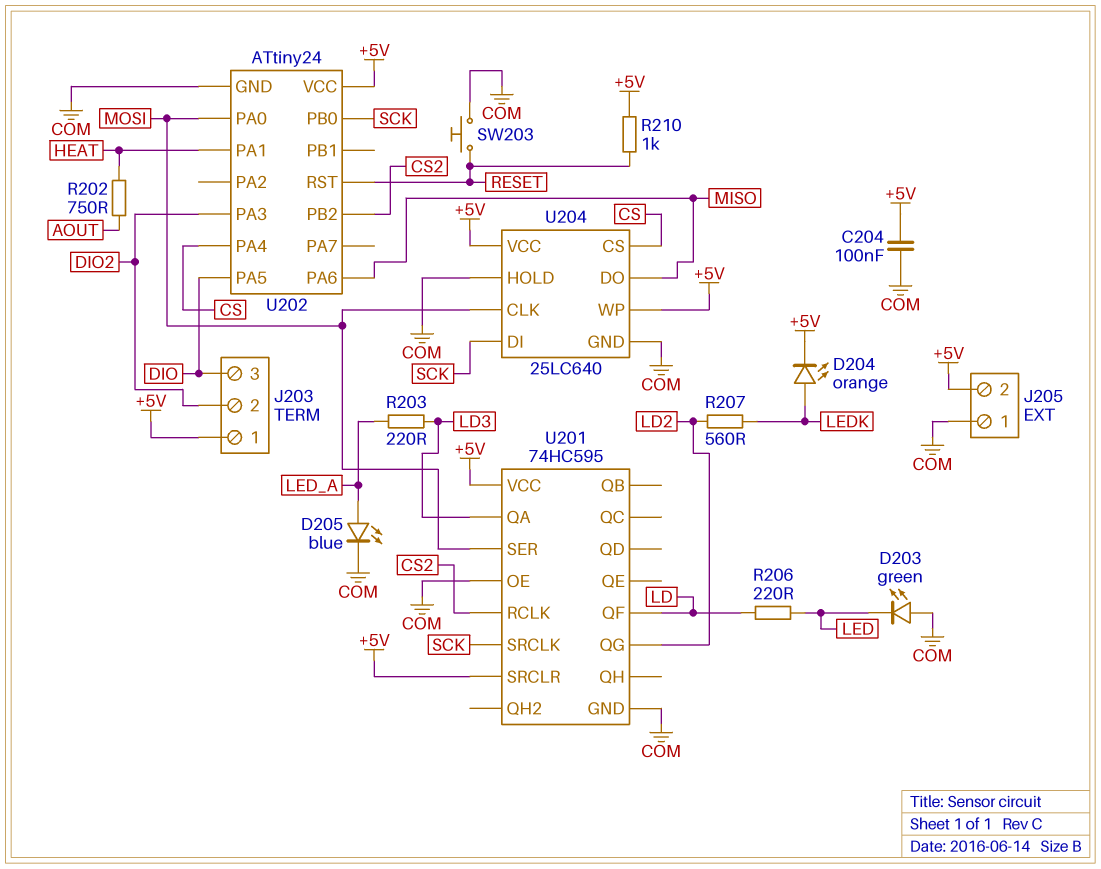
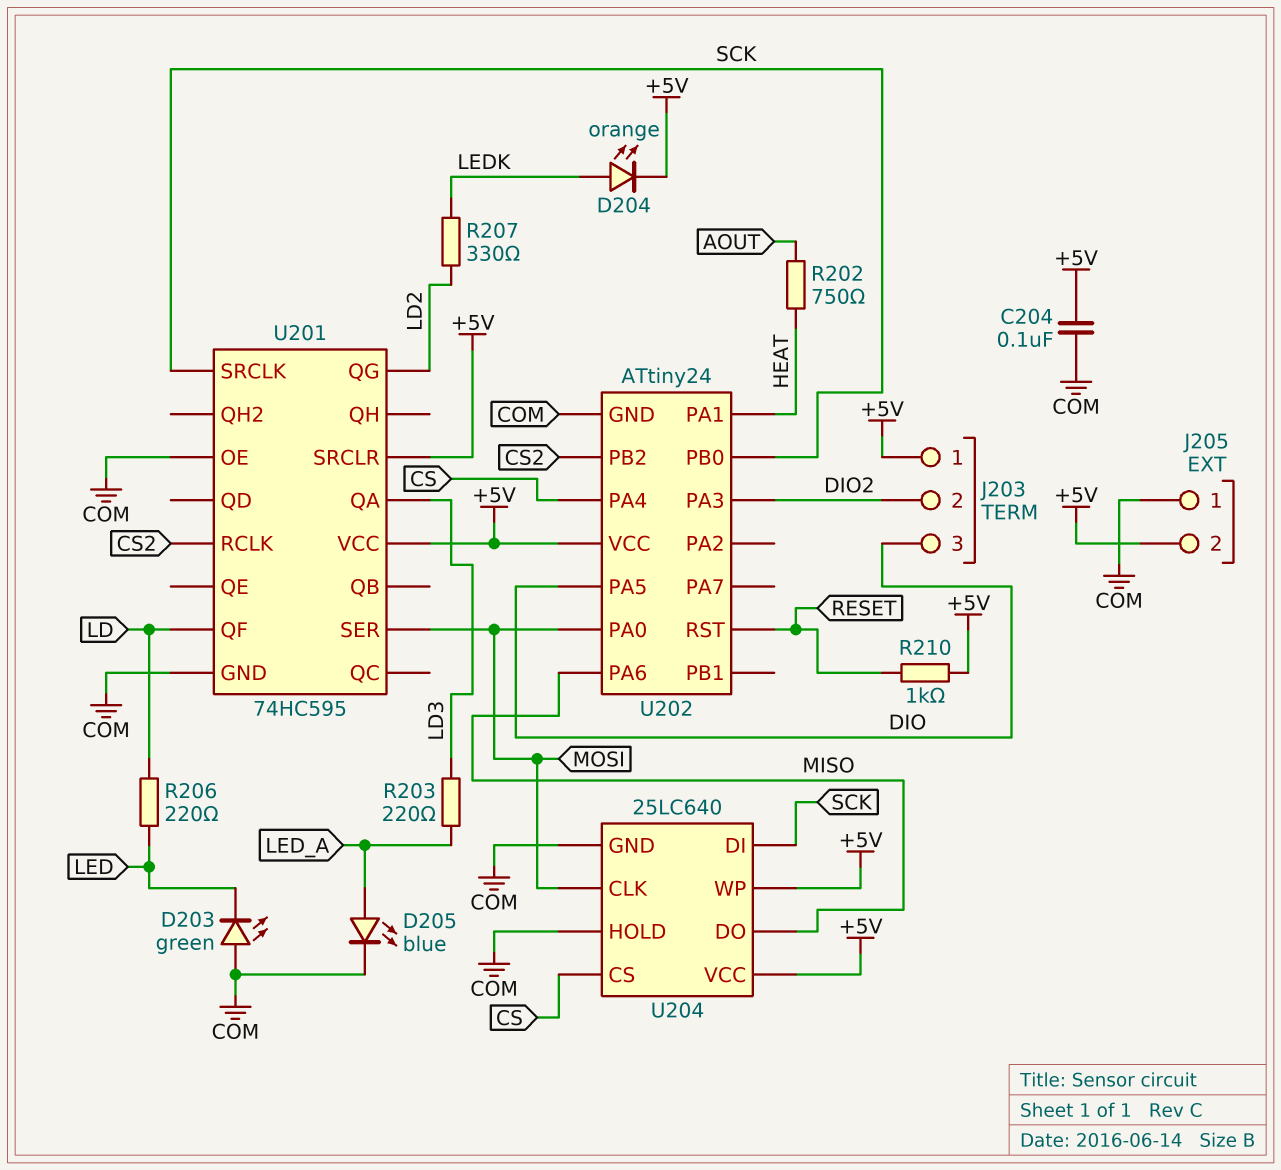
R207: 560 (LD2, LEDK) -> 330 (LD2, LEDK)
SW203: button (COM, RESET) -> none

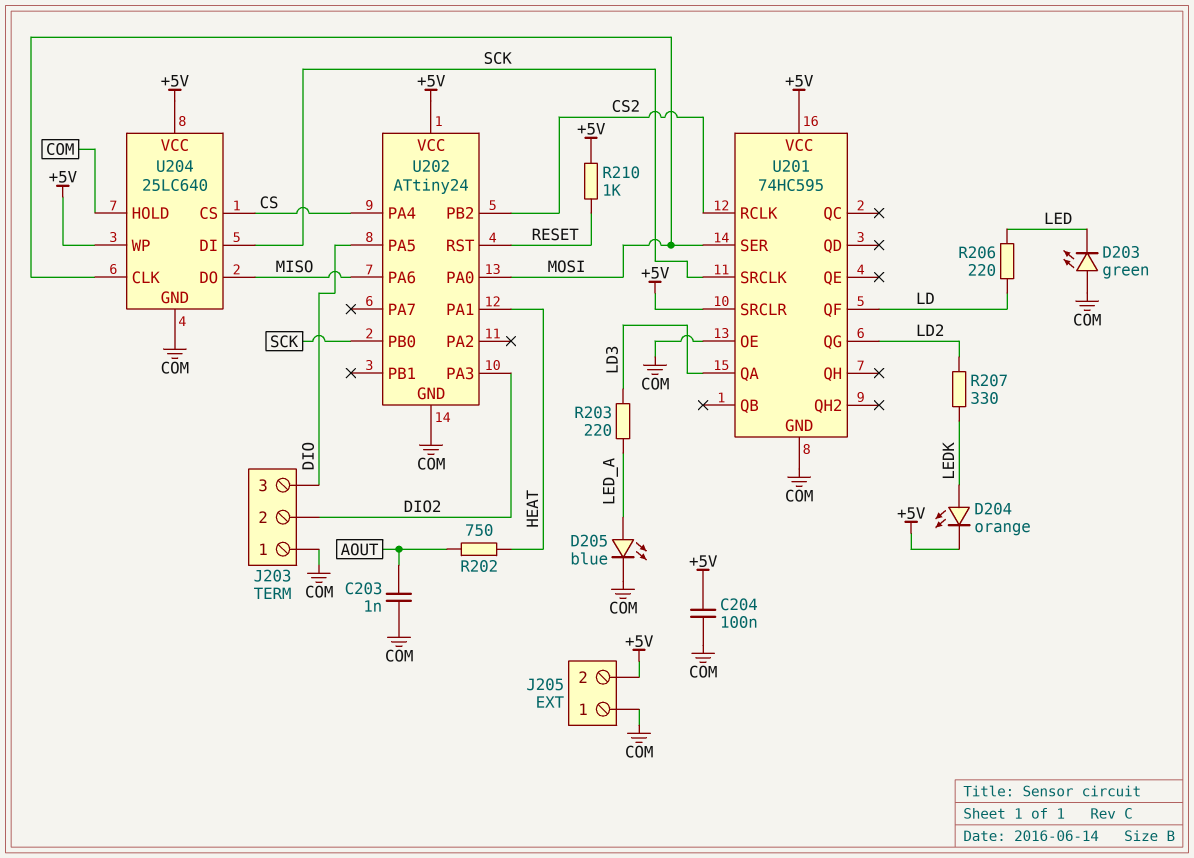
C203: none -> 1nF (AOUT, COM)
J203 pin 1: +5V -> COM

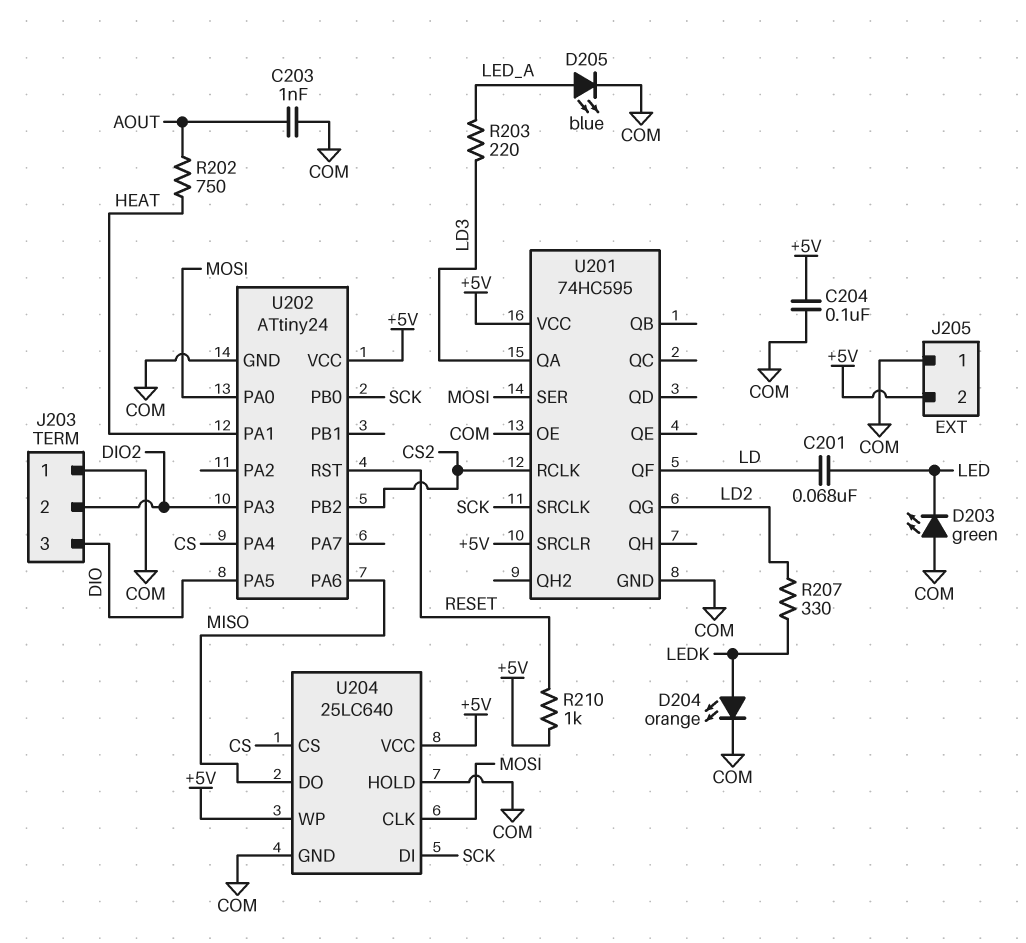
C201: none -> 68nF (LD, LED)
D204: LED orange (A LEDK, K +5V) -> LED orange (A LEDK, K COM)
R206: 220 (LD, LED) -> none

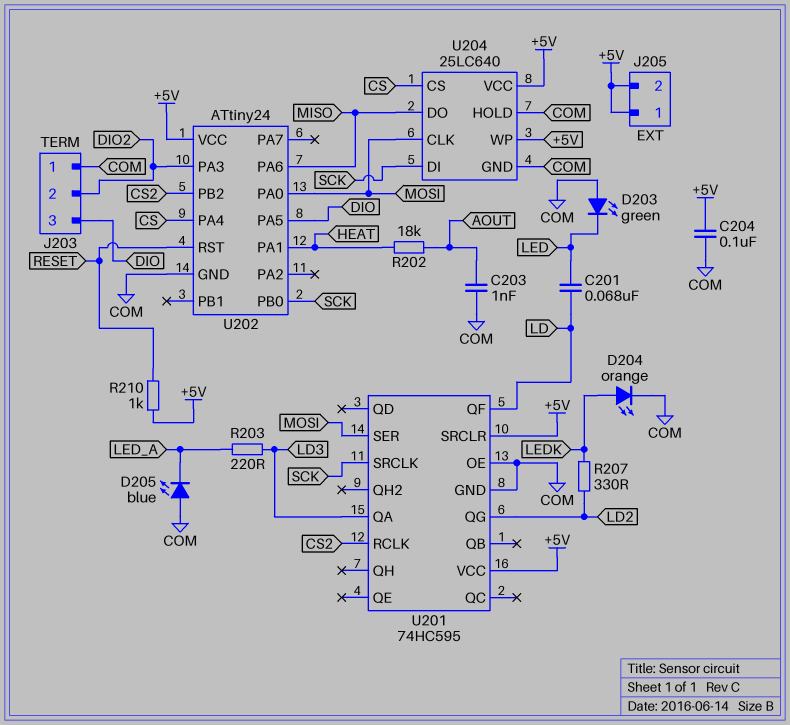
D205: LED blue (A LED_A, K COM) -> LED blue (A COM, K LED_A)
J205 pin 1: COM -> +5V
R202: 750 (AOUT, HEAT) -> 18k (AOUT, HEAT)

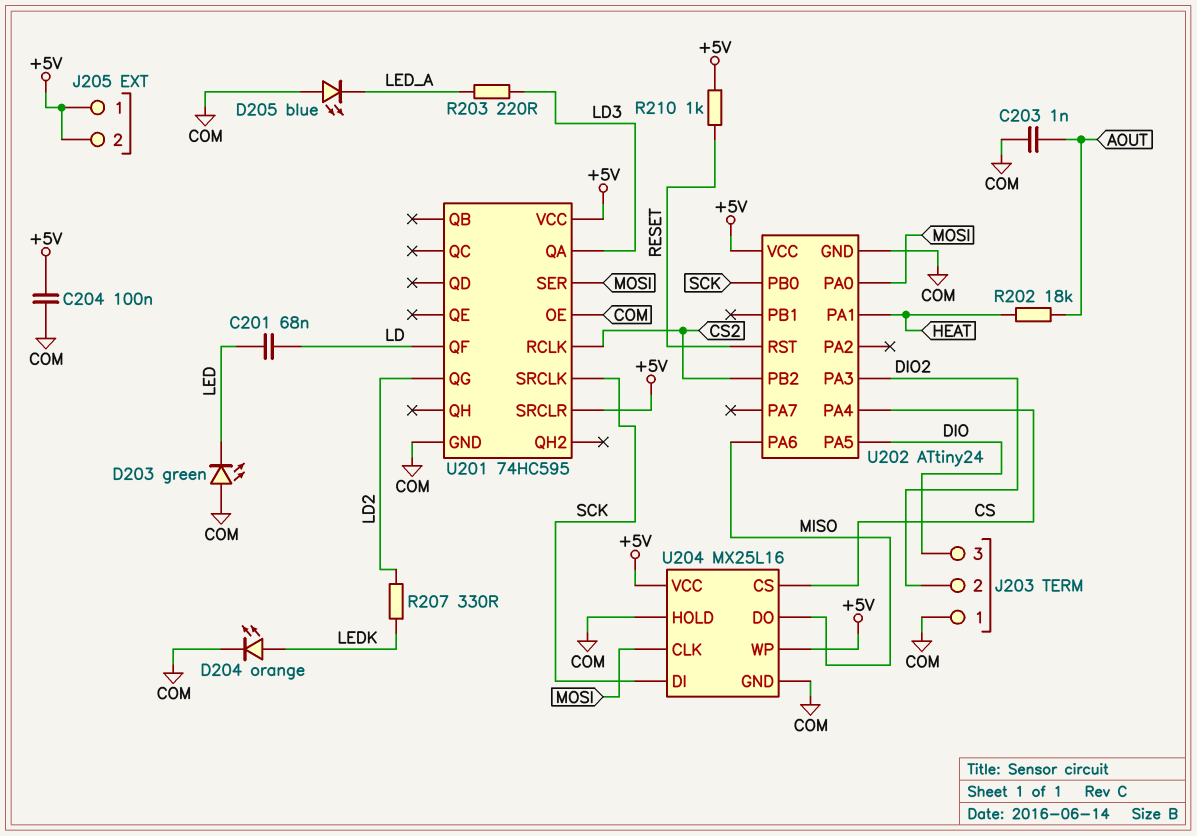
U204: 25LC640 -> MX25L16

